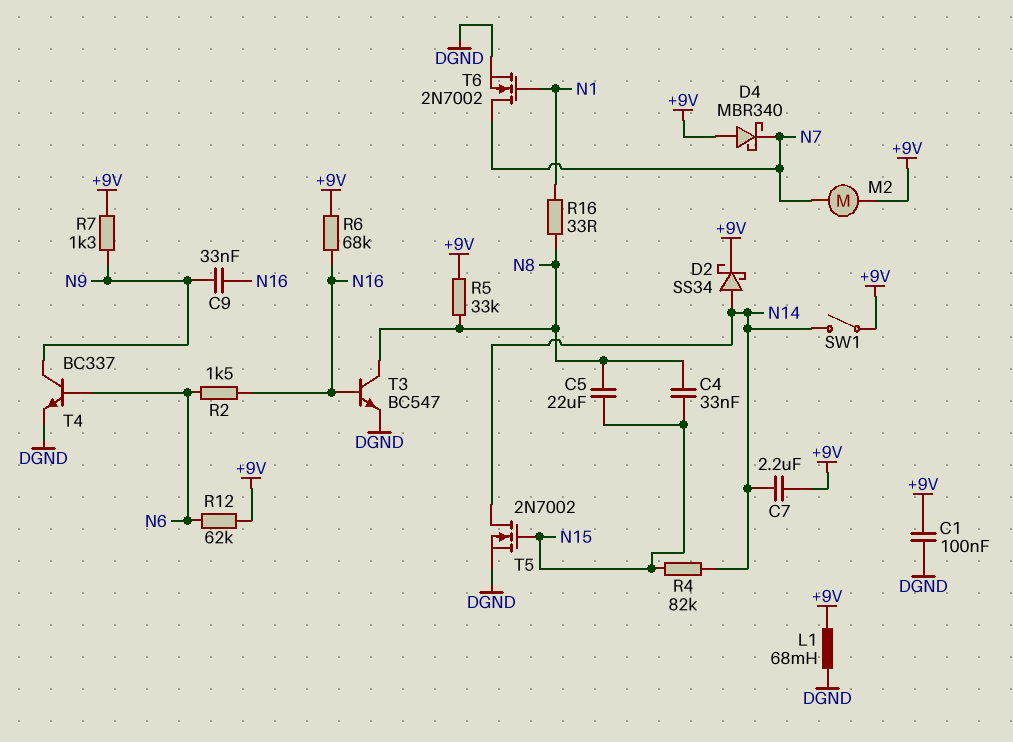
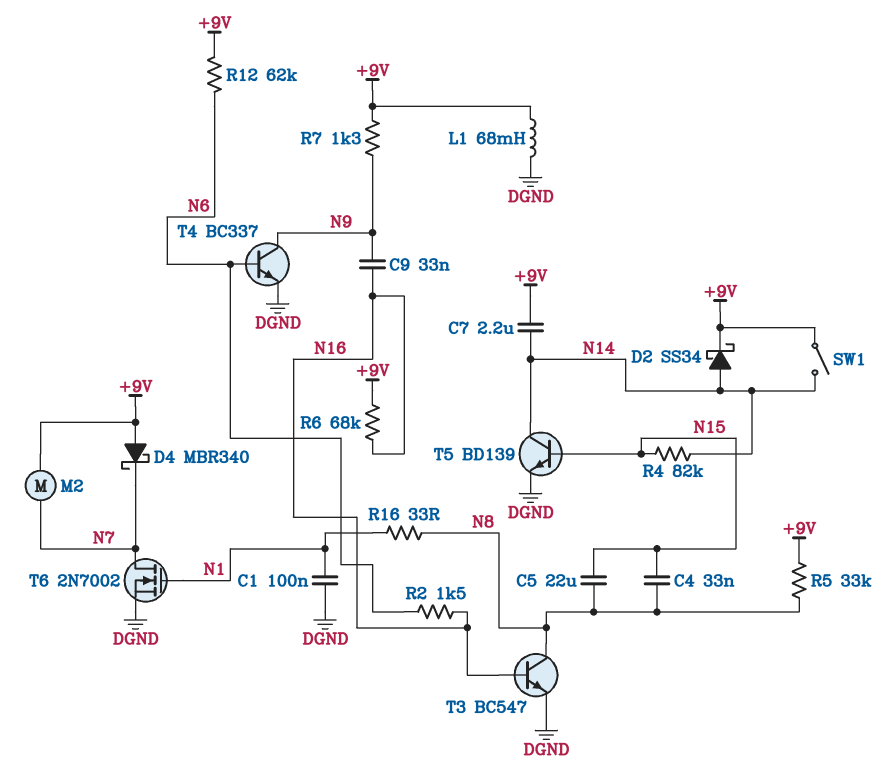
C1: 100nF (+9V, DGND) -> 100nF (DGND, N1)
T5: NMOS 2N7002 (G N15, D N14, S DGND) -> NPN BD139 (B N15, C N14, E DGND)

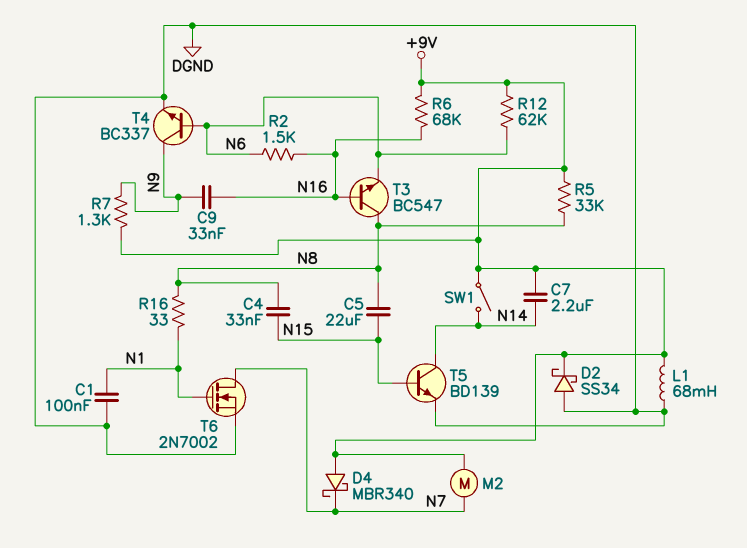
D2: schottky SS34 (A N14, K +9V) -> schottky SS34 (A DGND, K +9V)
R4: 82k (N14, N15) -> none
T3: NPN BC547 (B N16, C N8, E DGND) -> NPN BC547 (B N16, C N8, E N6)

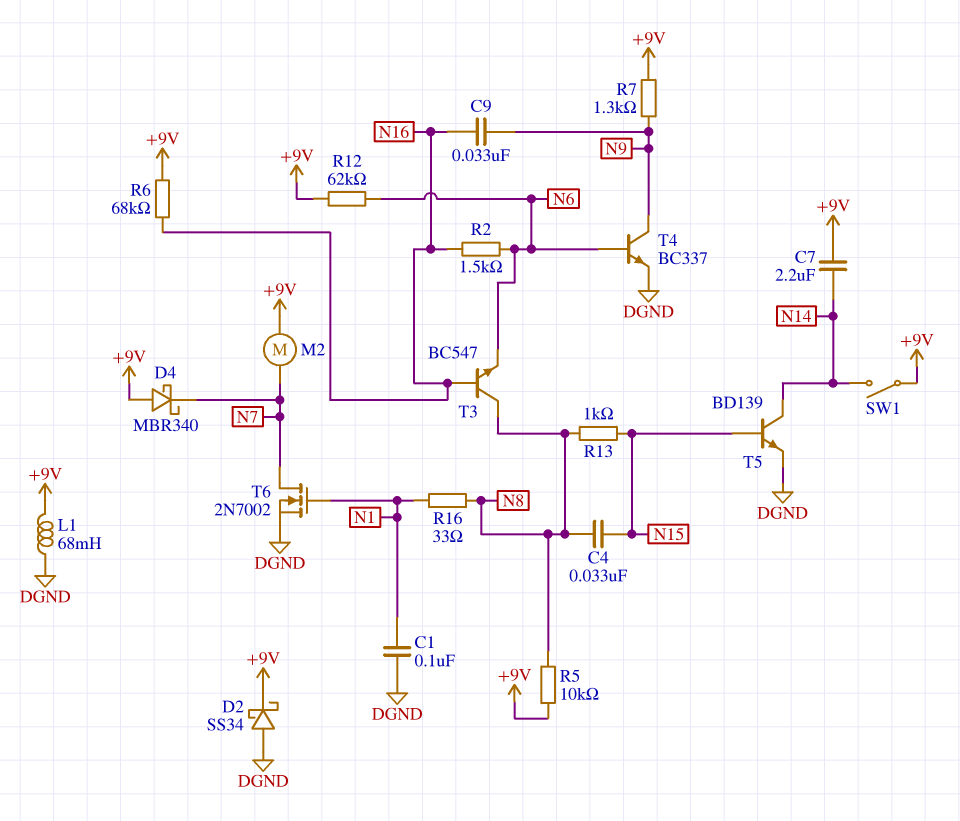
C5: 22uF (N8, N15) -> none
R5: 33k (+9V, N8) -> 10k (+9V, N8)
R13: none -> 1k (N8, N15)

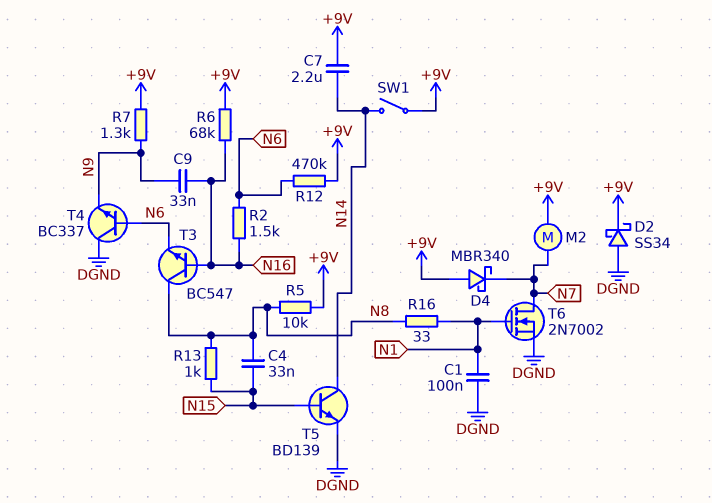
L1: 68mH (+9V, DGND) -> none
R12: 62k (+9V, N6) -> 470k (+9V, N6)
T4: NPN BC337 (B N6, C N9, E DGND) -> NPN BC337 (B N6, C DGND, E N9)

